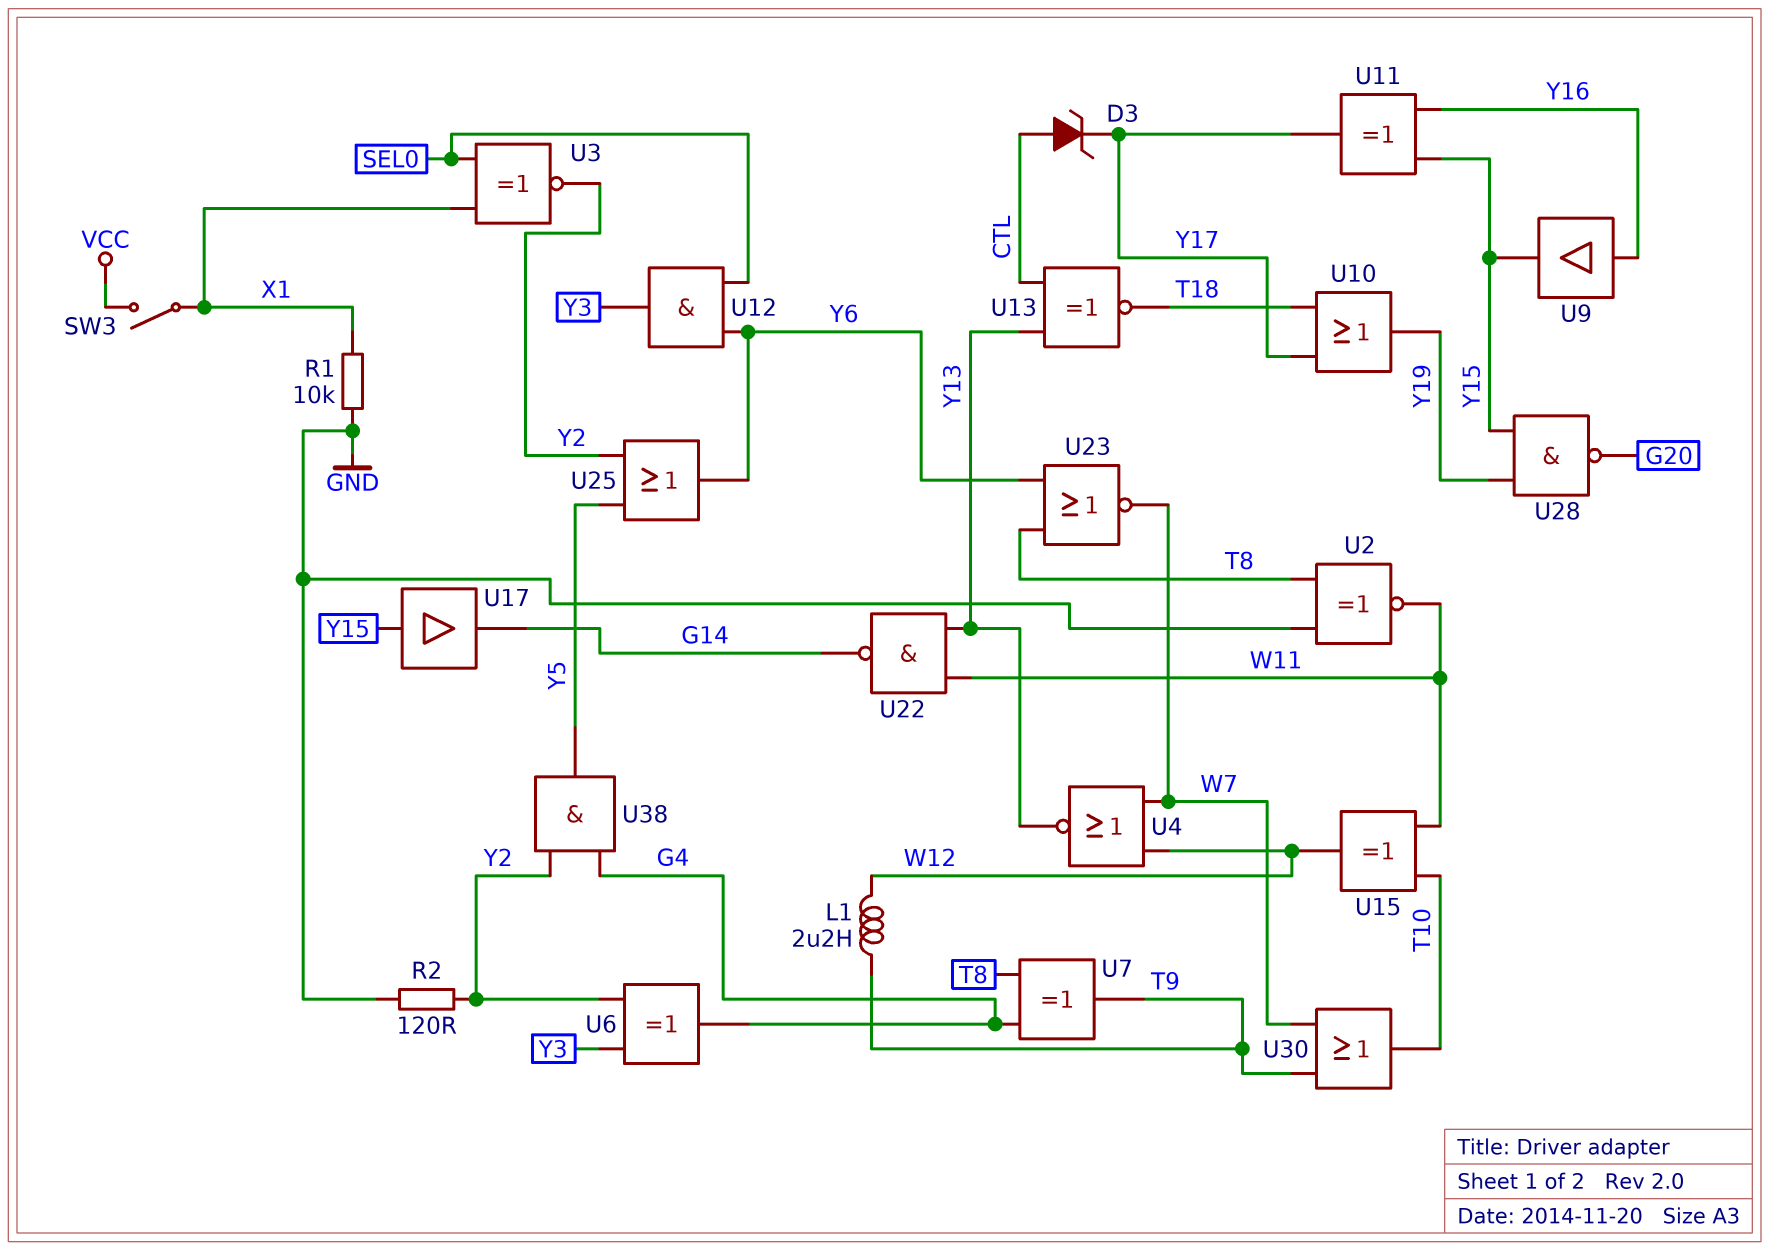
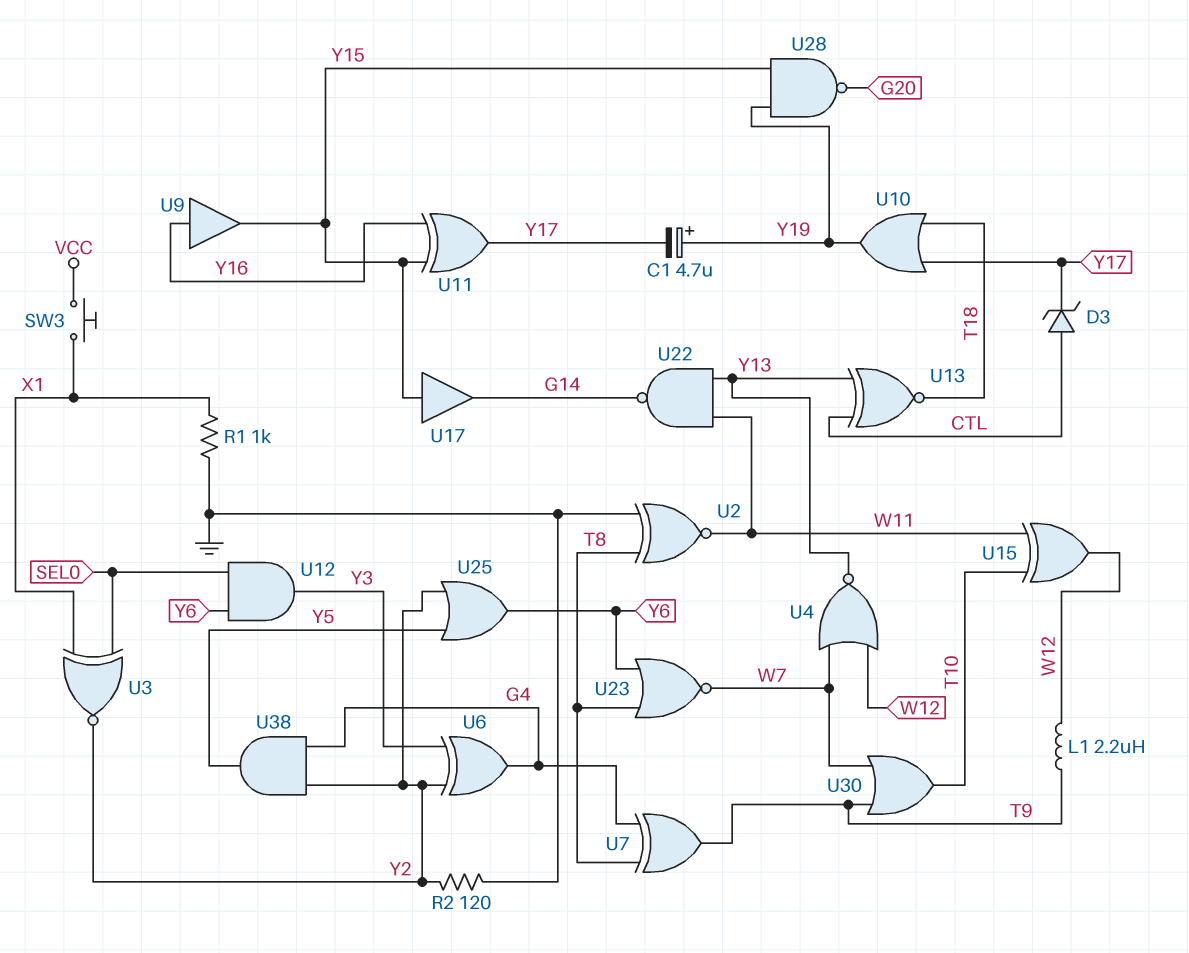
C1: none -> 4.7uF (plus Y19, minus Y17)
R1: 10k (GND, X1) -> 1k (GND, X1)
SW3: switch (VCC, X1) -> button (VCC, X1)

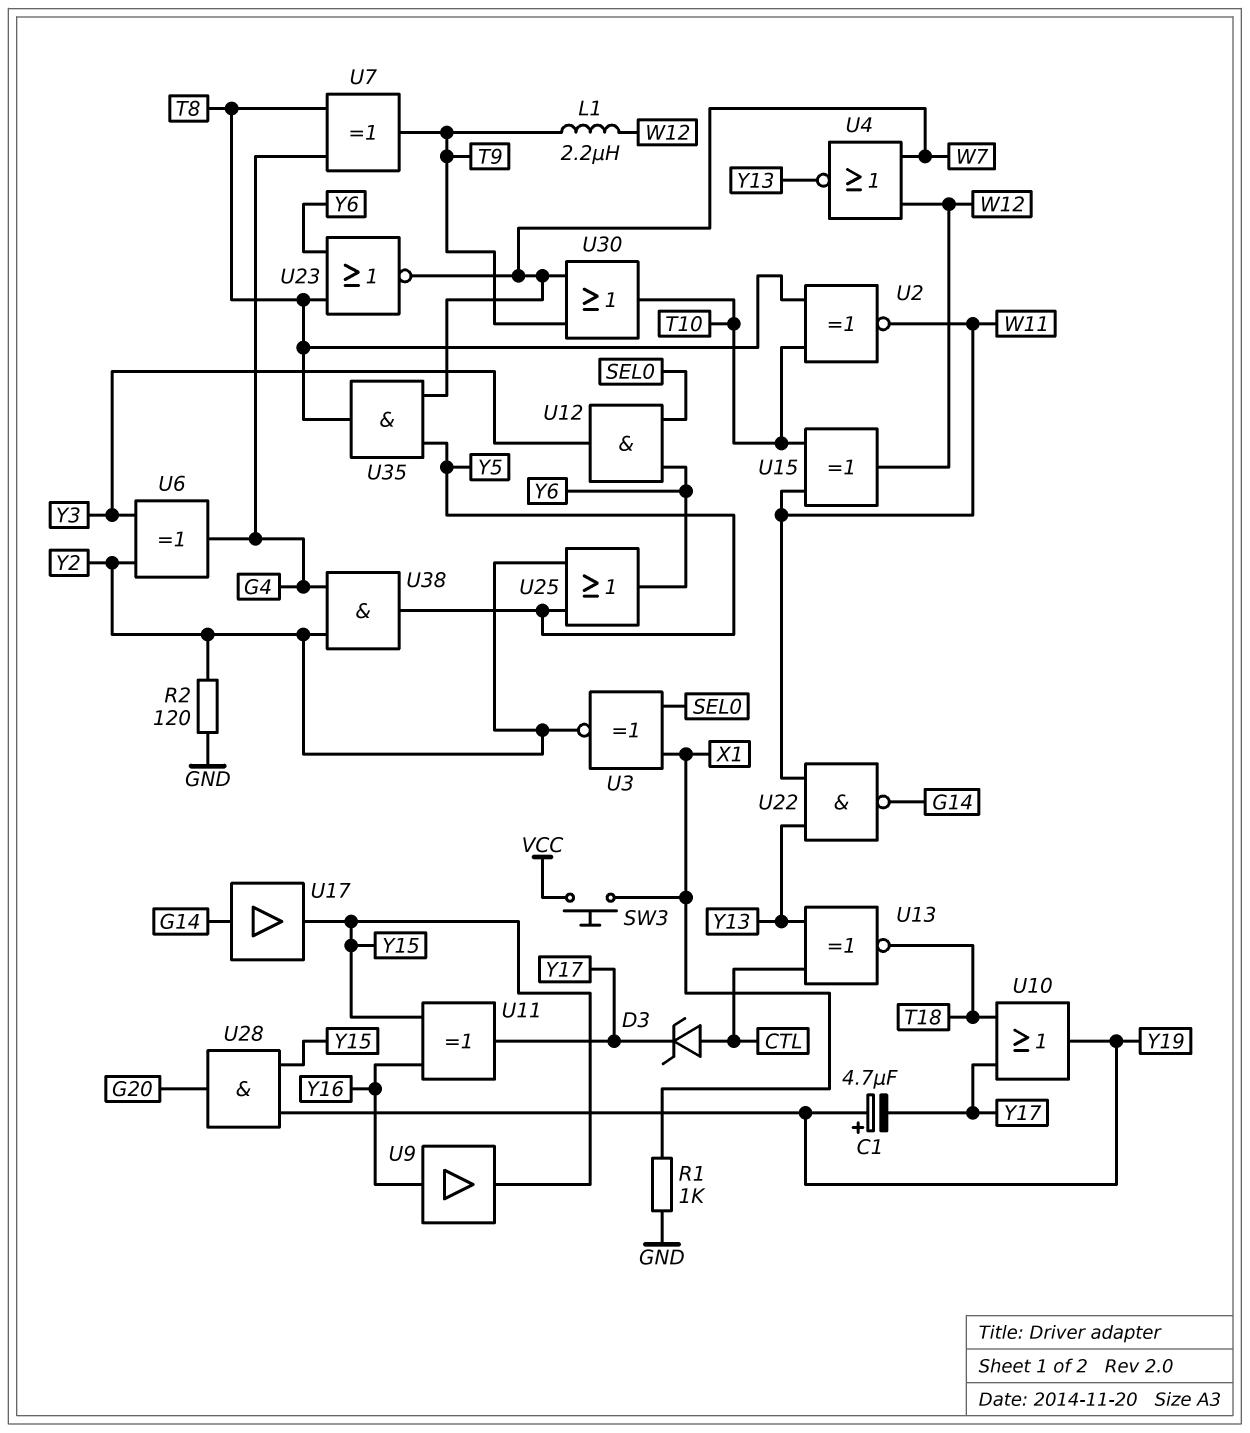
U2: XNOR (in GND, in T8, out W11) -> XNOR (in T8, in T10, out W11)
U17: buffer (in Y15, out G14) -> buffer (in G14, out Y15)
U28: NAND (in Y15, in Y19, out G20) -> AND (in Y15, in Y19, out G20)
U35: none -> AND (in W7, in Y5, out T8)

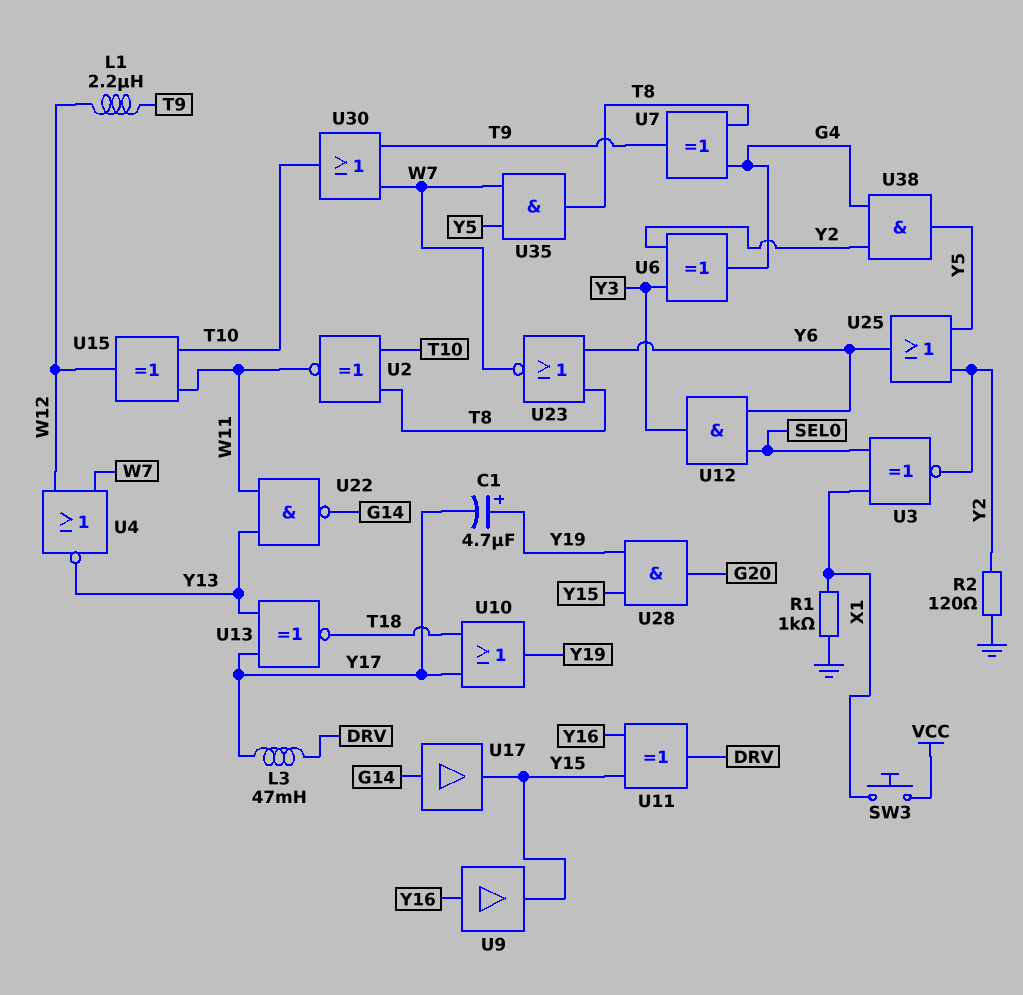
D3: zener (A CTL, K Y17) -> none
L3: none -> 47mH (DRV, Y17)
U11: XOR (in Y15, in Y16, out Y17) -> XOR (in Y15, in Y16, out DRV)
U13: XNOR (in CTL, in Y13, out T18) -> XNOR (in Y13, in Y17, out T18)

